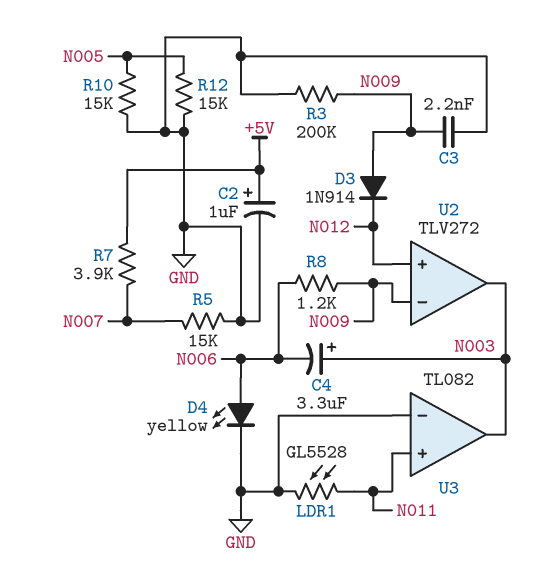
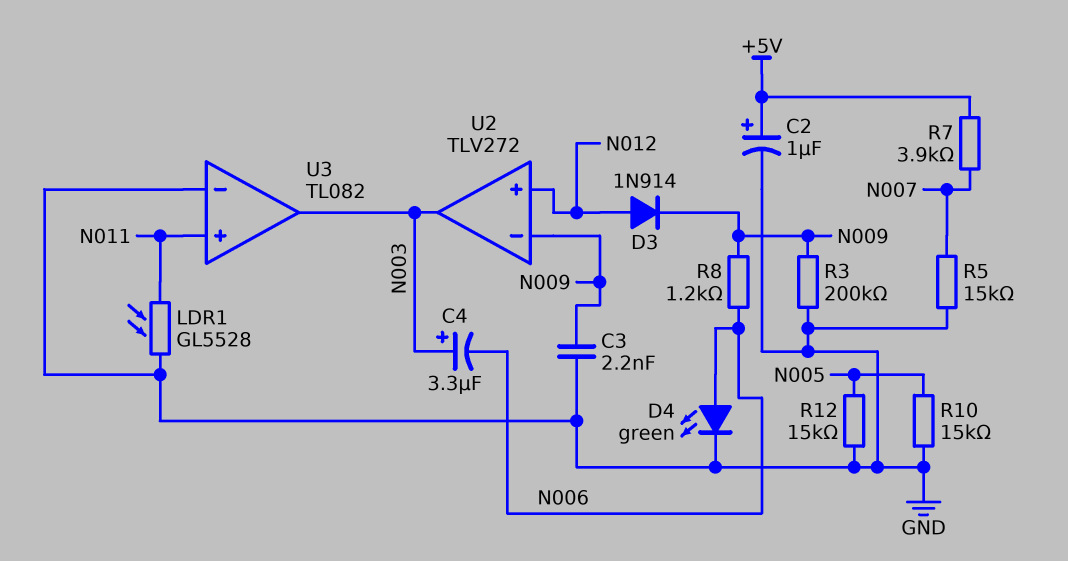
D3: diode 1N914 (A N009, K N012) -> diode 1N914 (A N012, K N009)
D4: LED yellow (A N006, K GND) -> LED green (A N006, K GND)

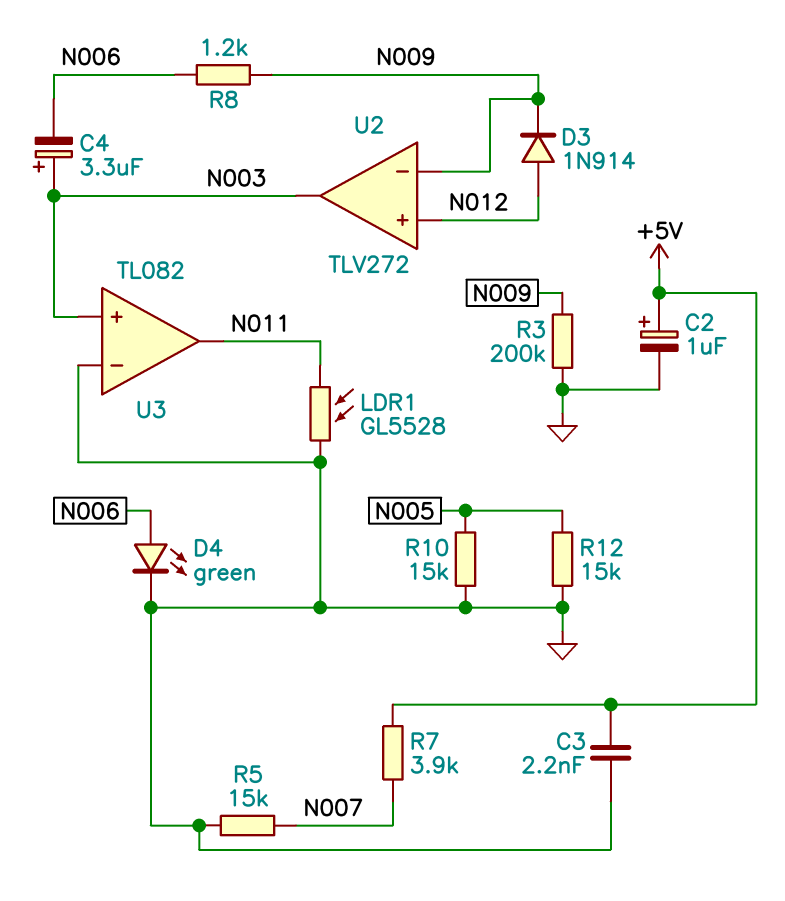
C3: 2.2nF (GND, N009) -> 2.2nF (+5V, GND)
U3 pin in+: N011 -> N003
U3 pin out: N003 -> N011

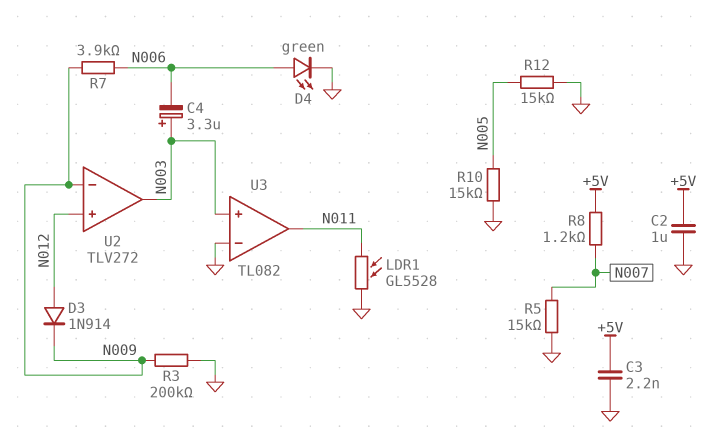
C2: 1uF (plus +5V, minus GND) -> 1uF (+5V, GND)
R7: 3.9k (+5V, N007) -> 3.9k (N006, N009)
R8: 1.2k (N006, N009) -> 1.2k (+5V, N007)

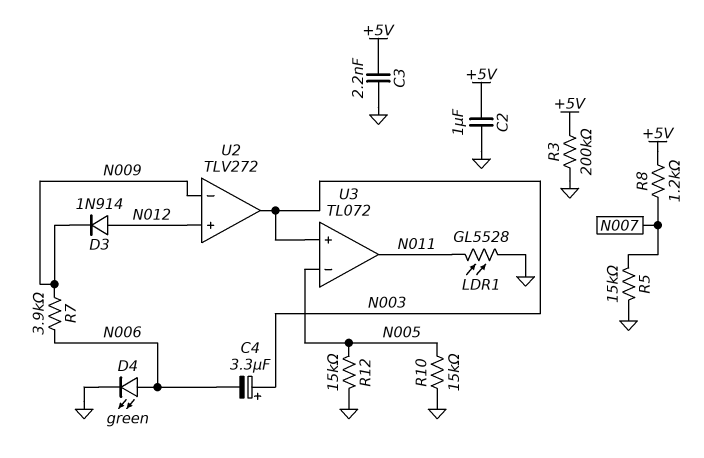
R3: 200k (GND, N009) -> 200k (+5V, GND)
U3: TL082 -> TL072
U3 pin in-: GND -> N005

